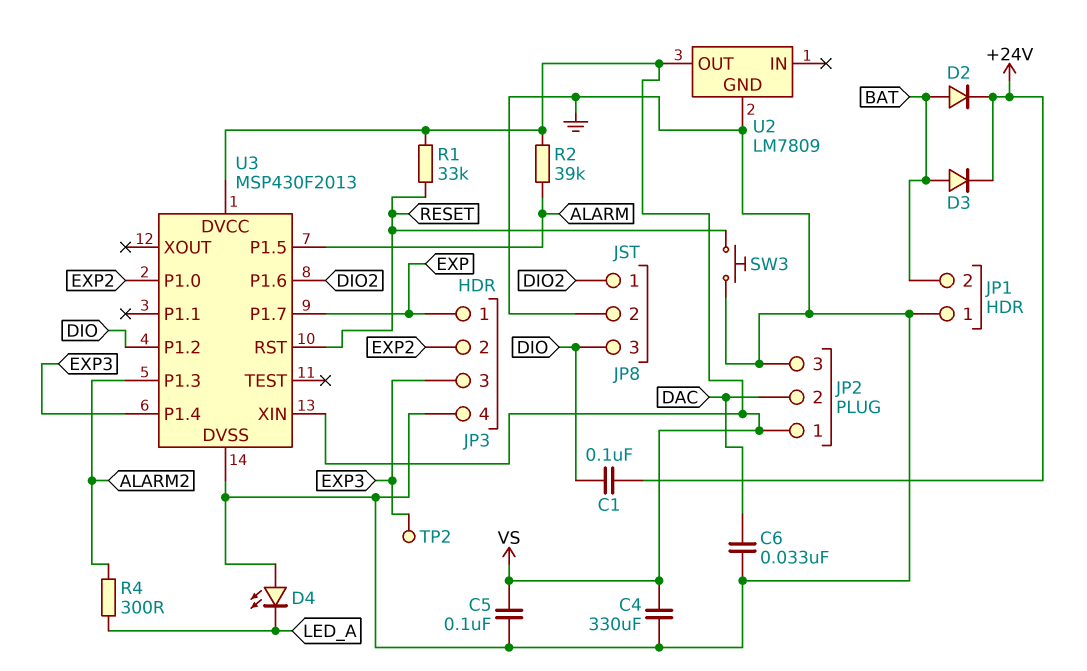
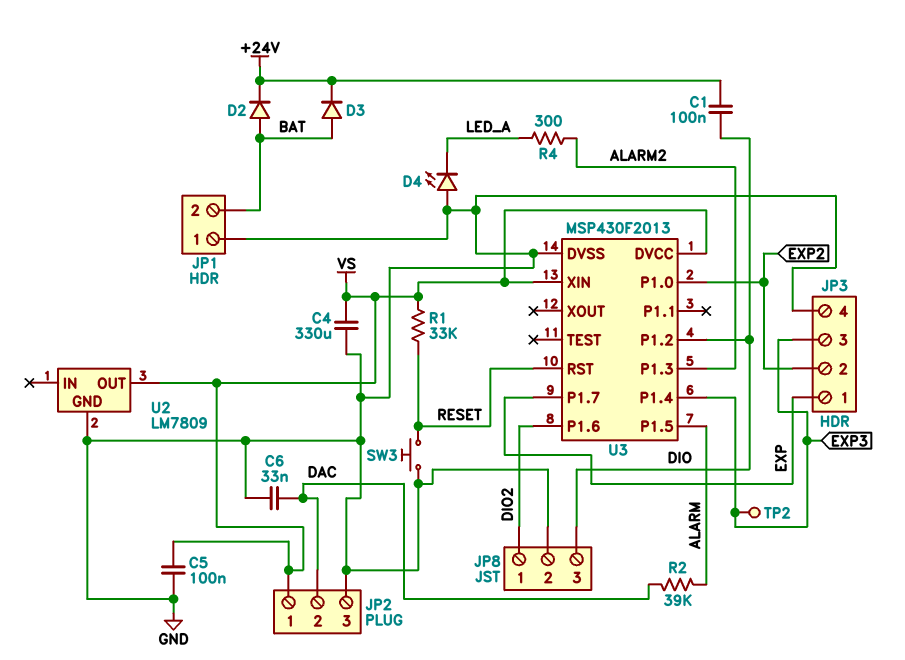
R2: 39k (ALARM, VS) -> 39k (ALARM, DAC)

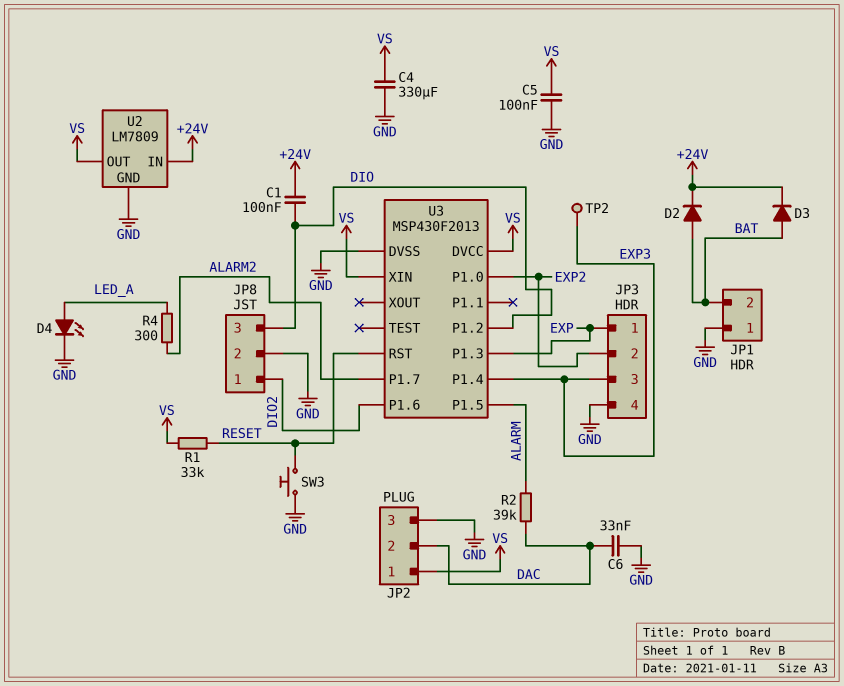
D4: LED (A GND, K LED_A) -> LED (A LED_A, K GND)
U2 pin IN: none -> +24V
U3 pin P1.3: ALARM2 -> EXP
U3 pin P1.7: EXP -> ALARM2

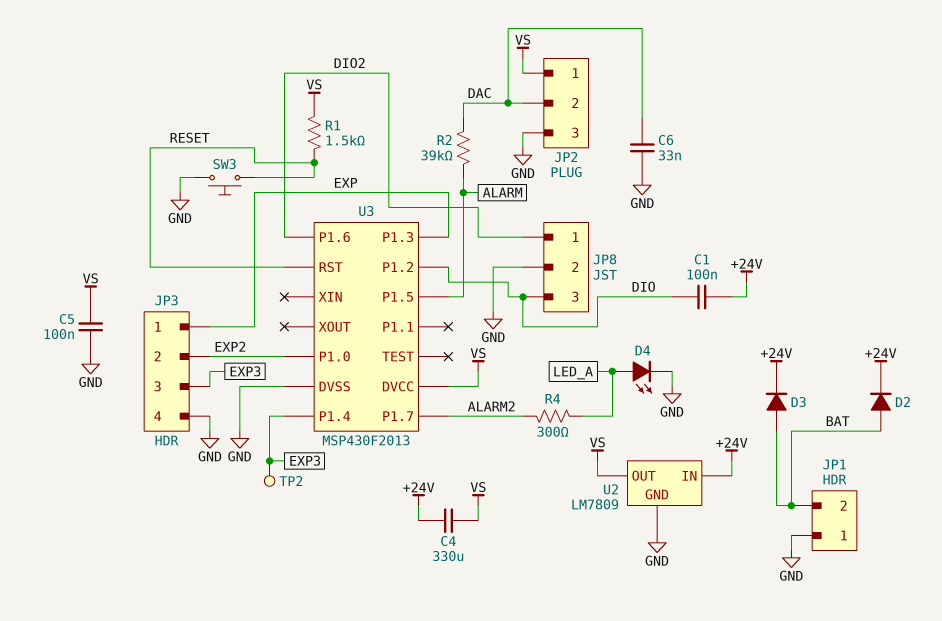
C4: 330uF (GND, VS) -> 330uF (+24V, VS)
R1: 33k (RESET, VS) -> 1.5k (RESET, VS)
U3 pin XIN: VS -> none

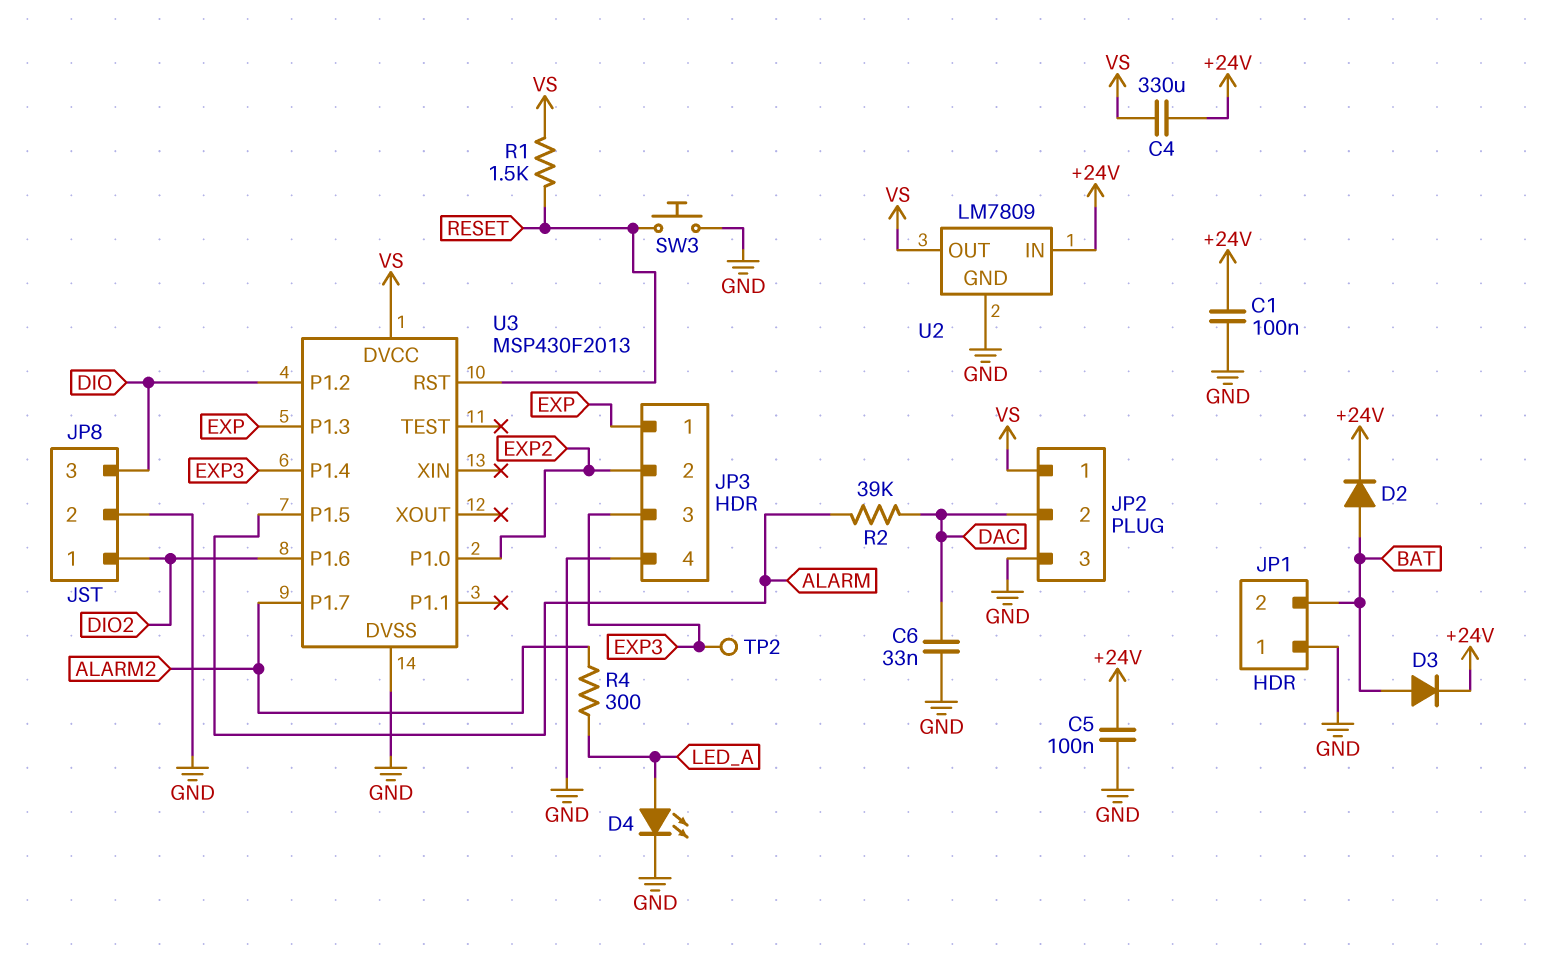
C1: 100nF (+24V, DIO) -> 100nF (+24V, GND)
C5: 100nF (GND, VS) -> 100nF (+24V, GND)

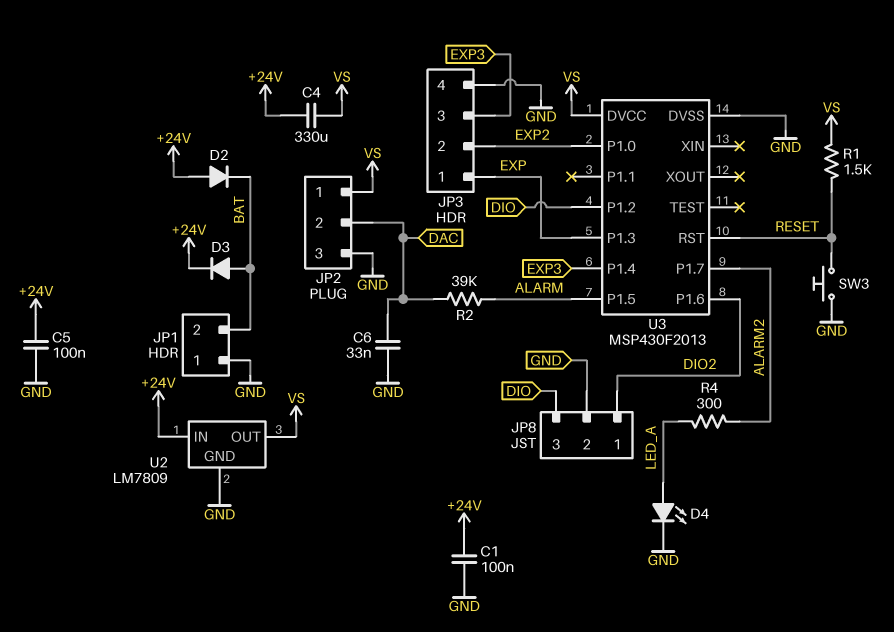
D2: diode (A BAT, K +24V) -> diode (A +24V, K BAT)
TP2: test point (EXP3) -> none

